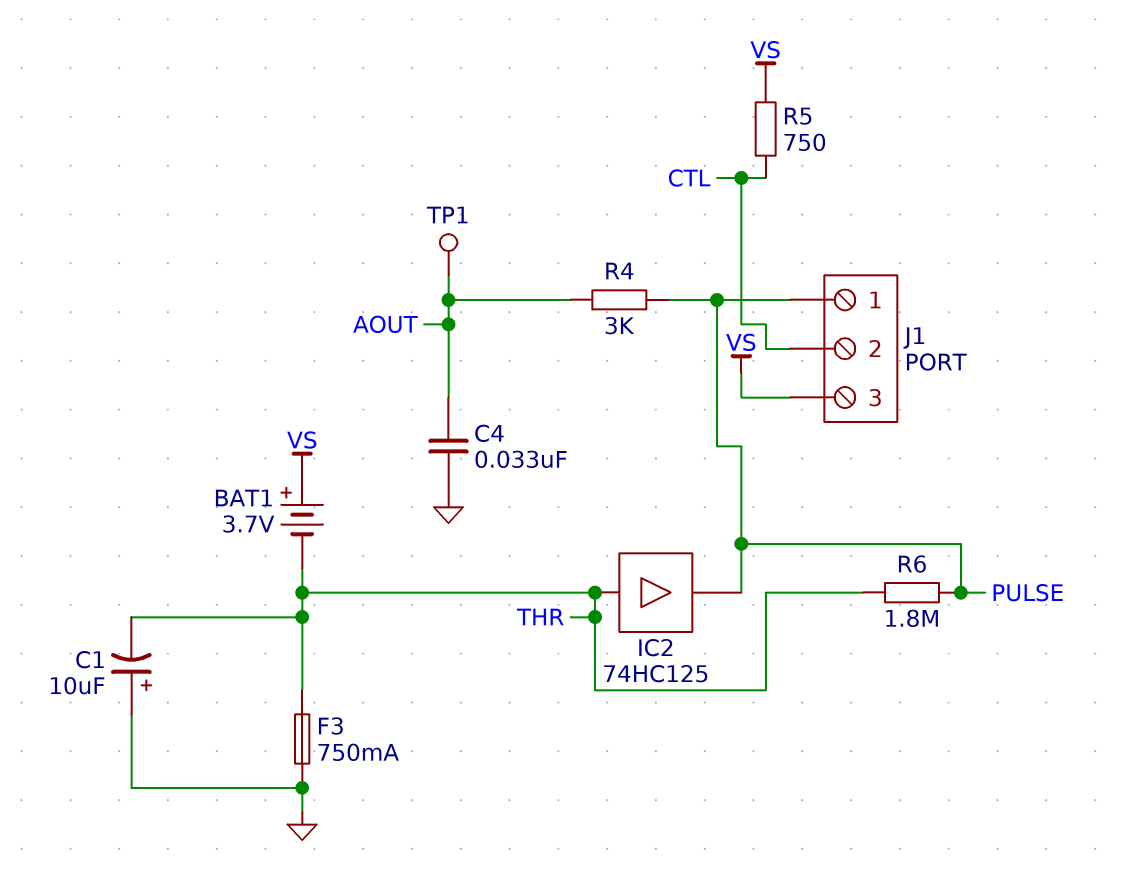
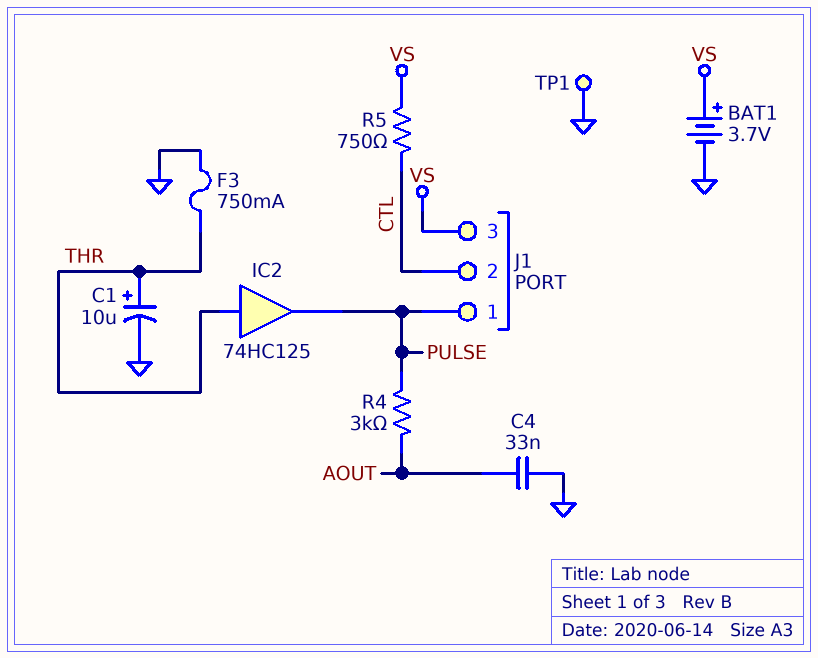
BAT1: 3.7V (plus VS, minus THR) -> 3.7V (plus VS, minus GND)
C1: 10uF (plus GND, minus THR) -> 10uF (plus THR, minus GND)
R6: 1.8M (PULSE, THR) -> none
TP1: test point (AOUT) -> test point (GND)

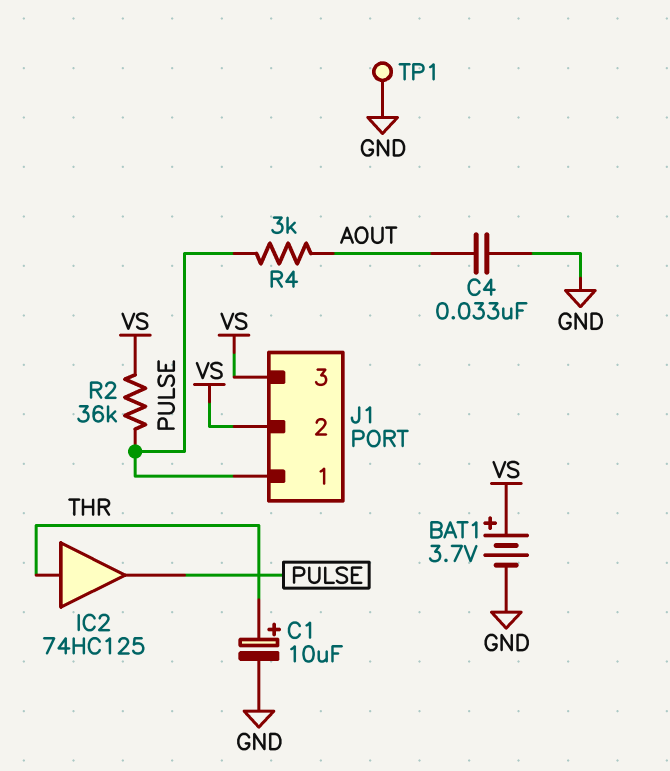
F3: 750mA (GND, THR) -> none
J1 pin 2: CTL -> VS
R2: none -> 36k (PULSE, VS)
R5: 750 (CTL, VS) -> none

